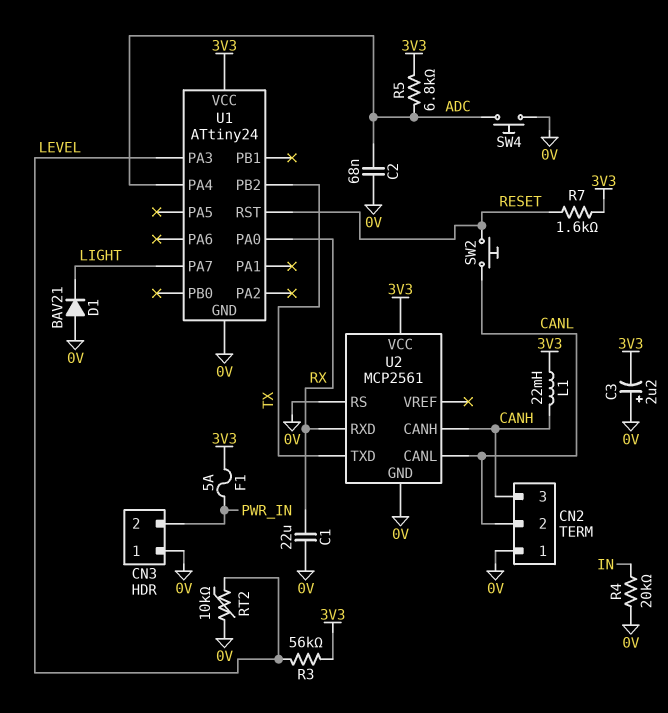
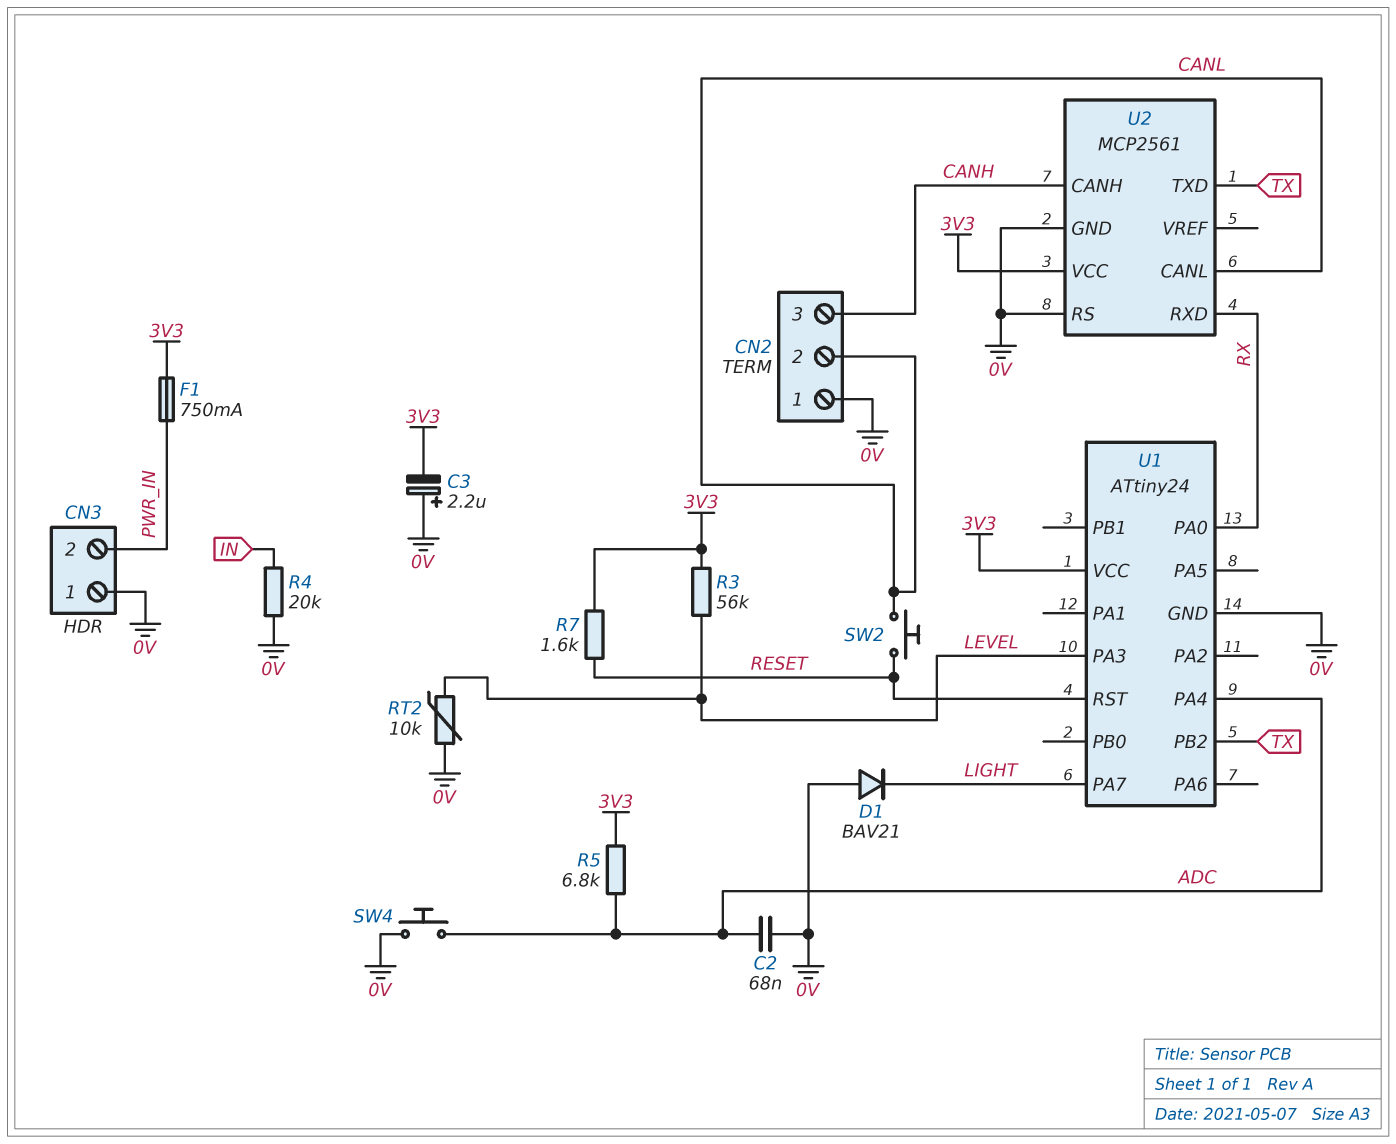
C1: 22uF (0V, RX) -> none
F1: 5A (3V3, PWR_IN) -> 750mA (3V3, PWR_IN)
L1: 22mH (3V3, CANH) -> none

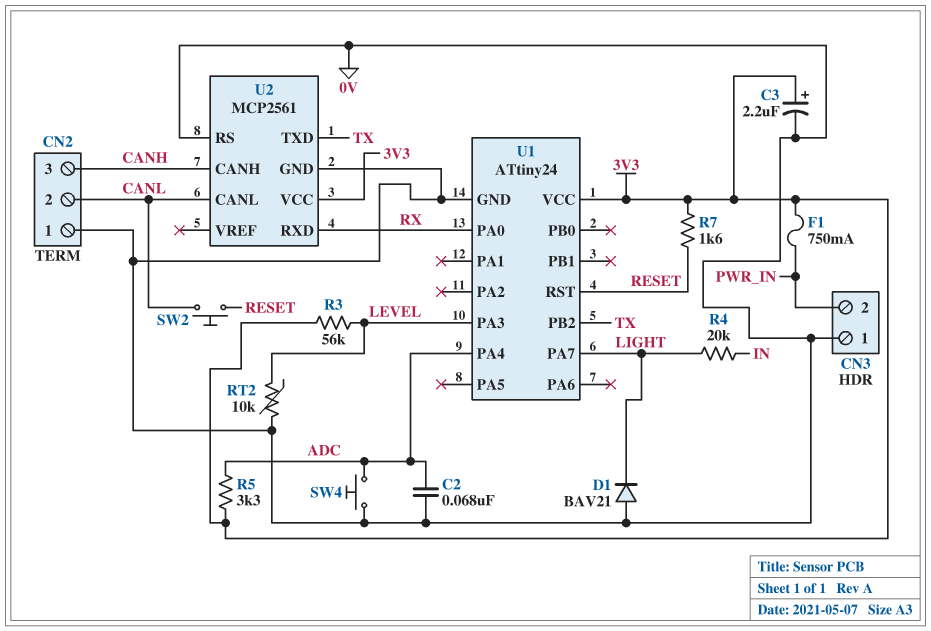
C3: 2.2uF (plus 0V, minus 3V3) -> 2.2uF (plus 3V3, minus 0V)
R4: 20k (0V, IN) -> 20k (IN, LIGHT)
R5: 6.8k (3V3, ADC) -> 3.3k (3V3, ADC)

